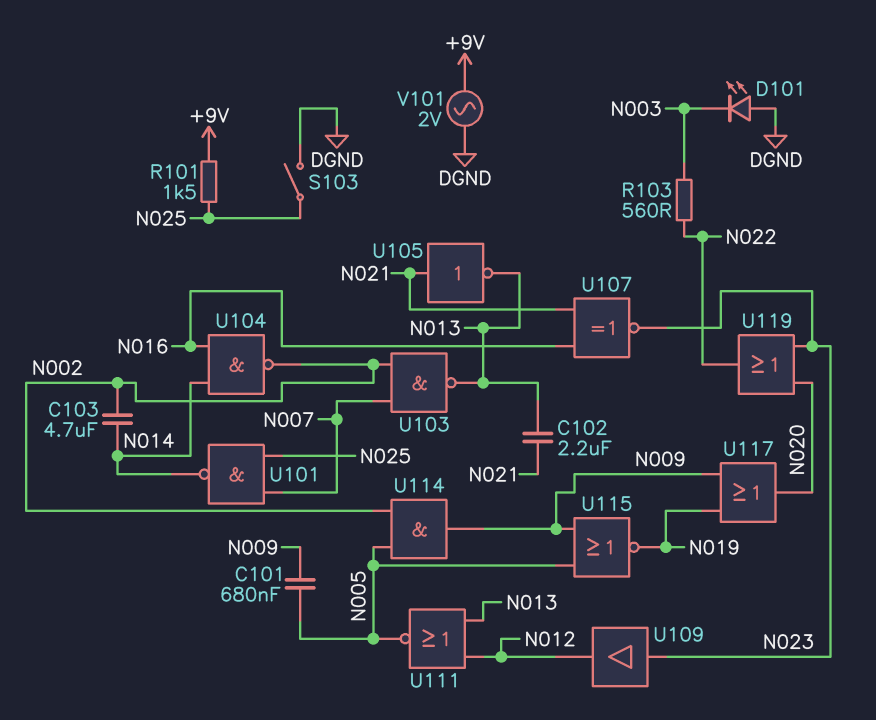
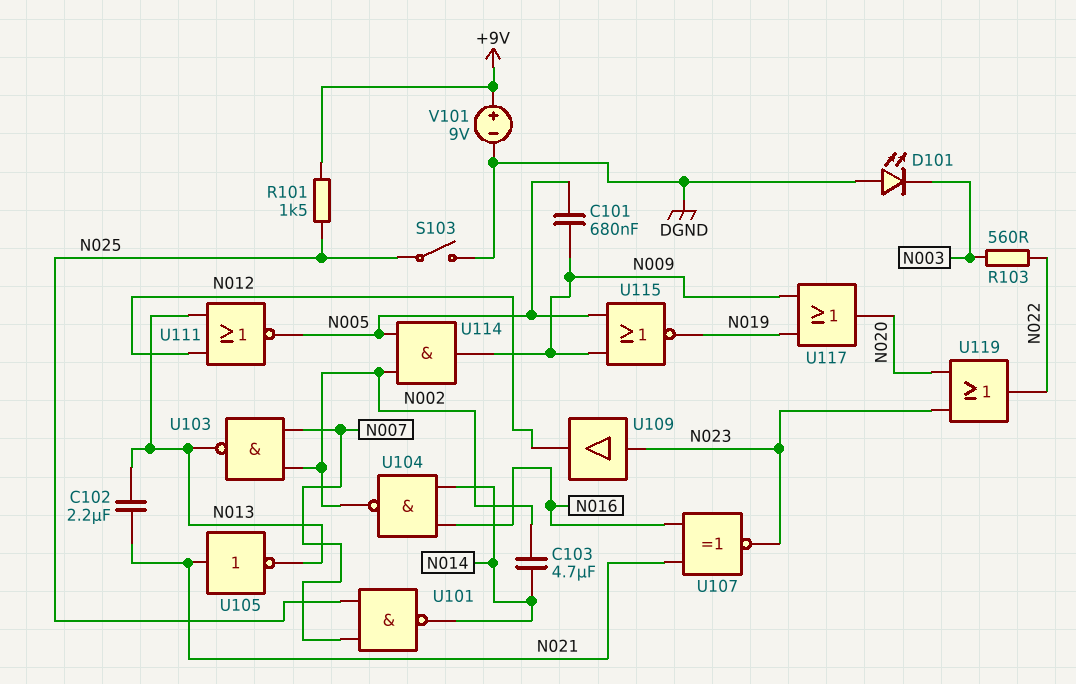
V101: AC 2V (+9V, DGND) -> 9V (plus +9V, minus DGND)

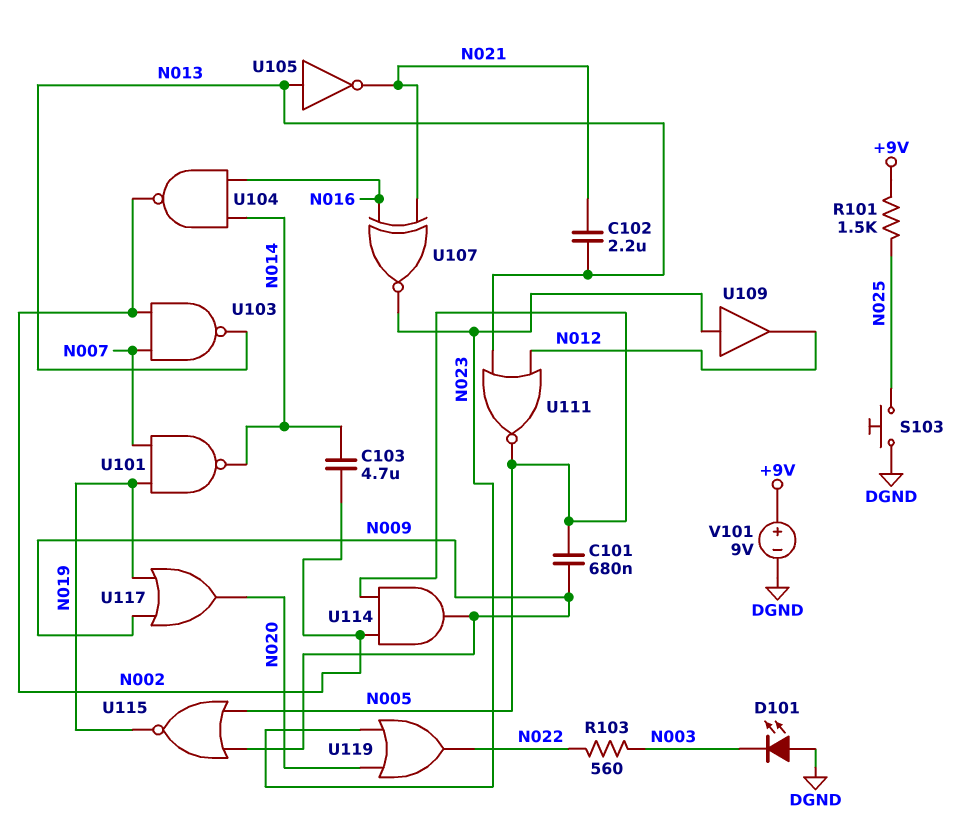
S103: switch (DGND, N025) -> button (DGND, N025)
U101: NAND (in N007, in N025, out N014) -> NAND (in N007, in N019, out N014)
U105: NOT (in N021, out N013) -> NOT (in N013, out N021)

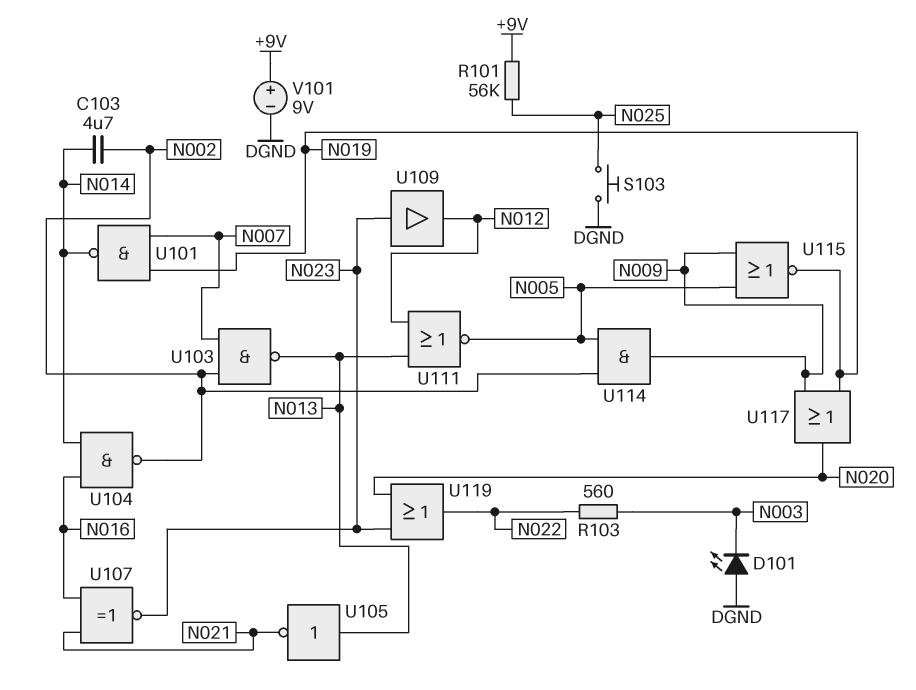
C101: 680nF (N005, N009) -> none
C102: 2.2uF (N013, N021) -> none
R101: 1.5k (+9V, N025) -> 56k (+9V, N025)

